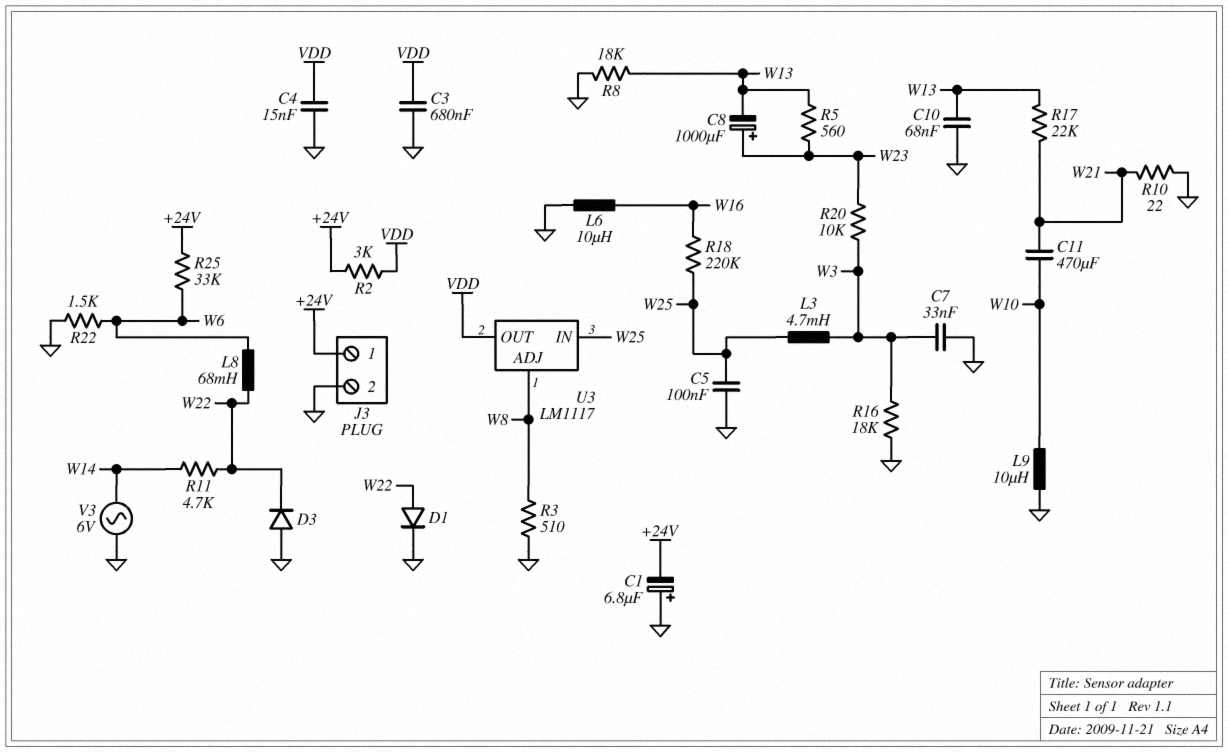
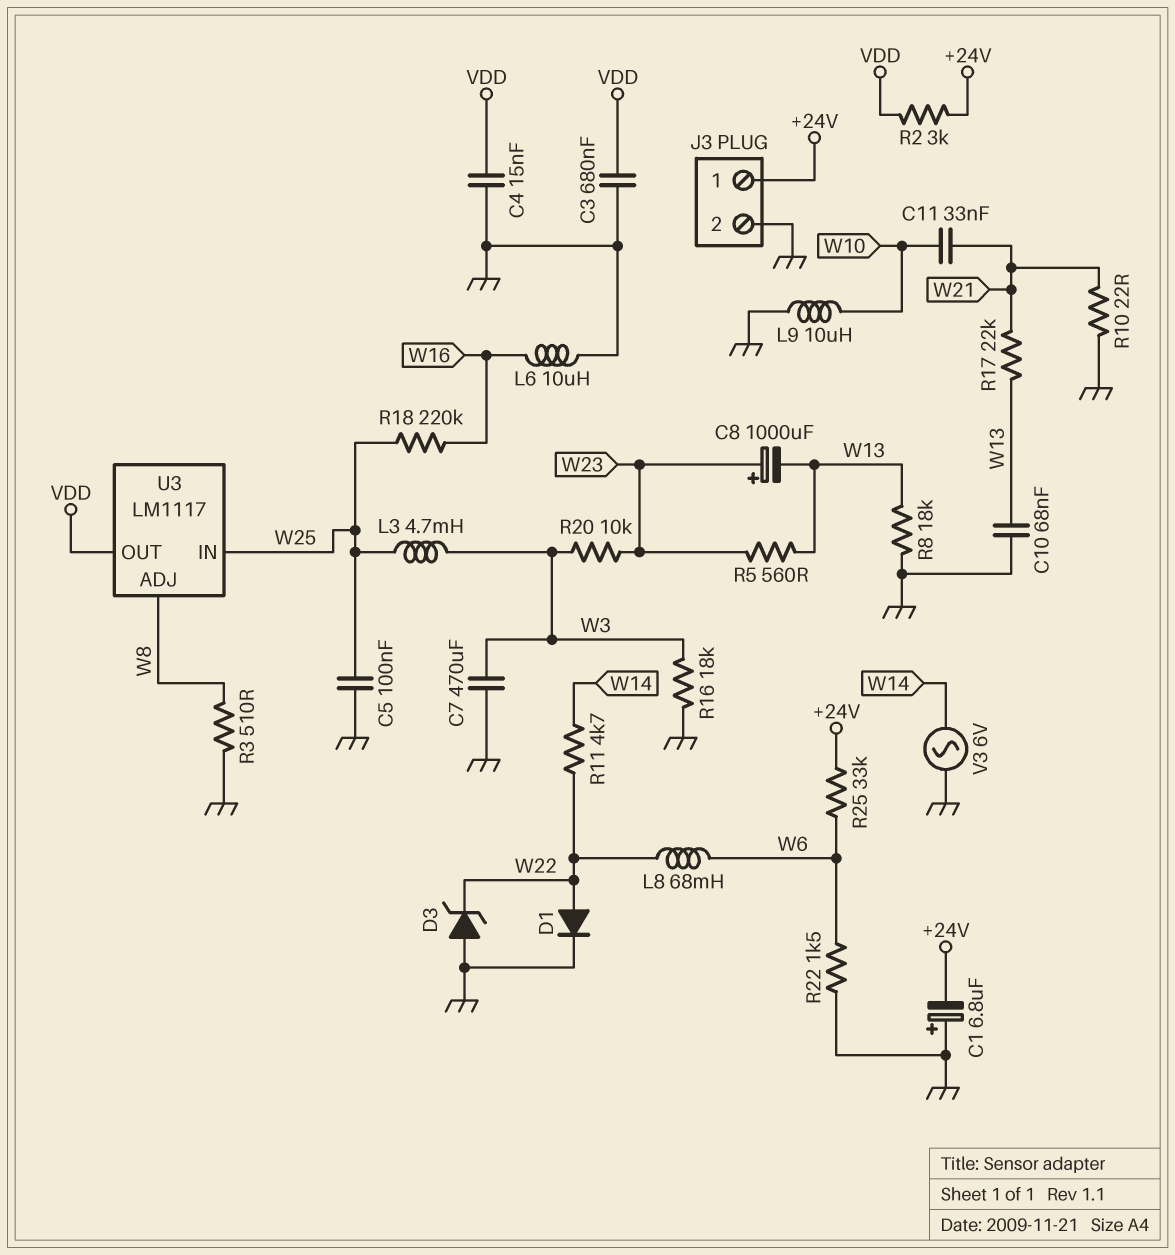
C7: 33nF (GND, W3) -> 470uF (GND, W3)
C11: 470uF (W10, W21) -> 33nF (W10, W21)
D3: diode (A GND, K W22) -> zener (A GND, K W22)

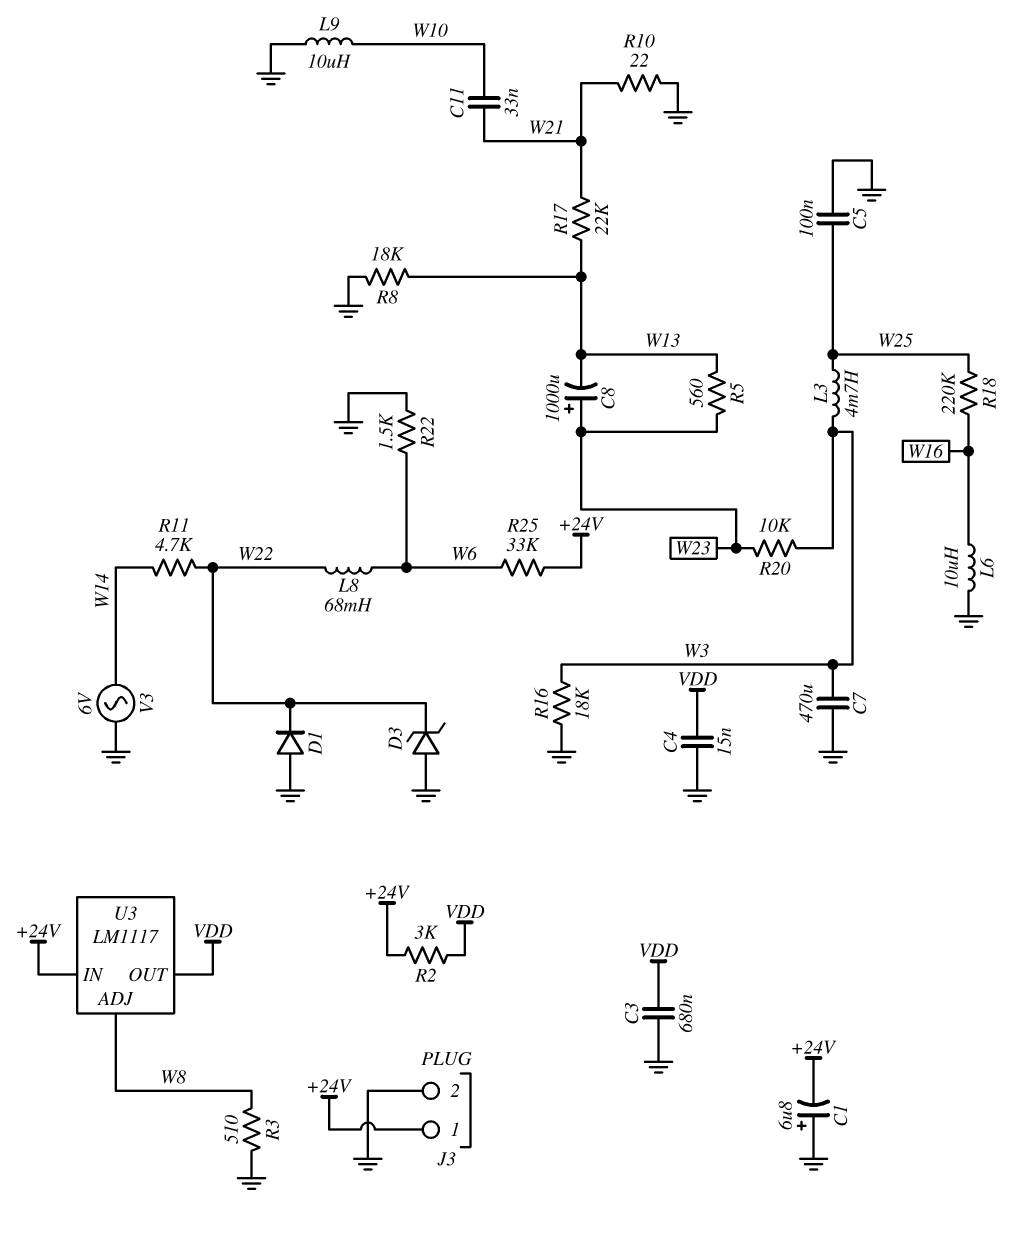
C10: 68nF (GND, W13) -> none
D1: diode (A W22, K GND) -> diode (A GND, K W22)
U3 pin IN: W25 -> +24V

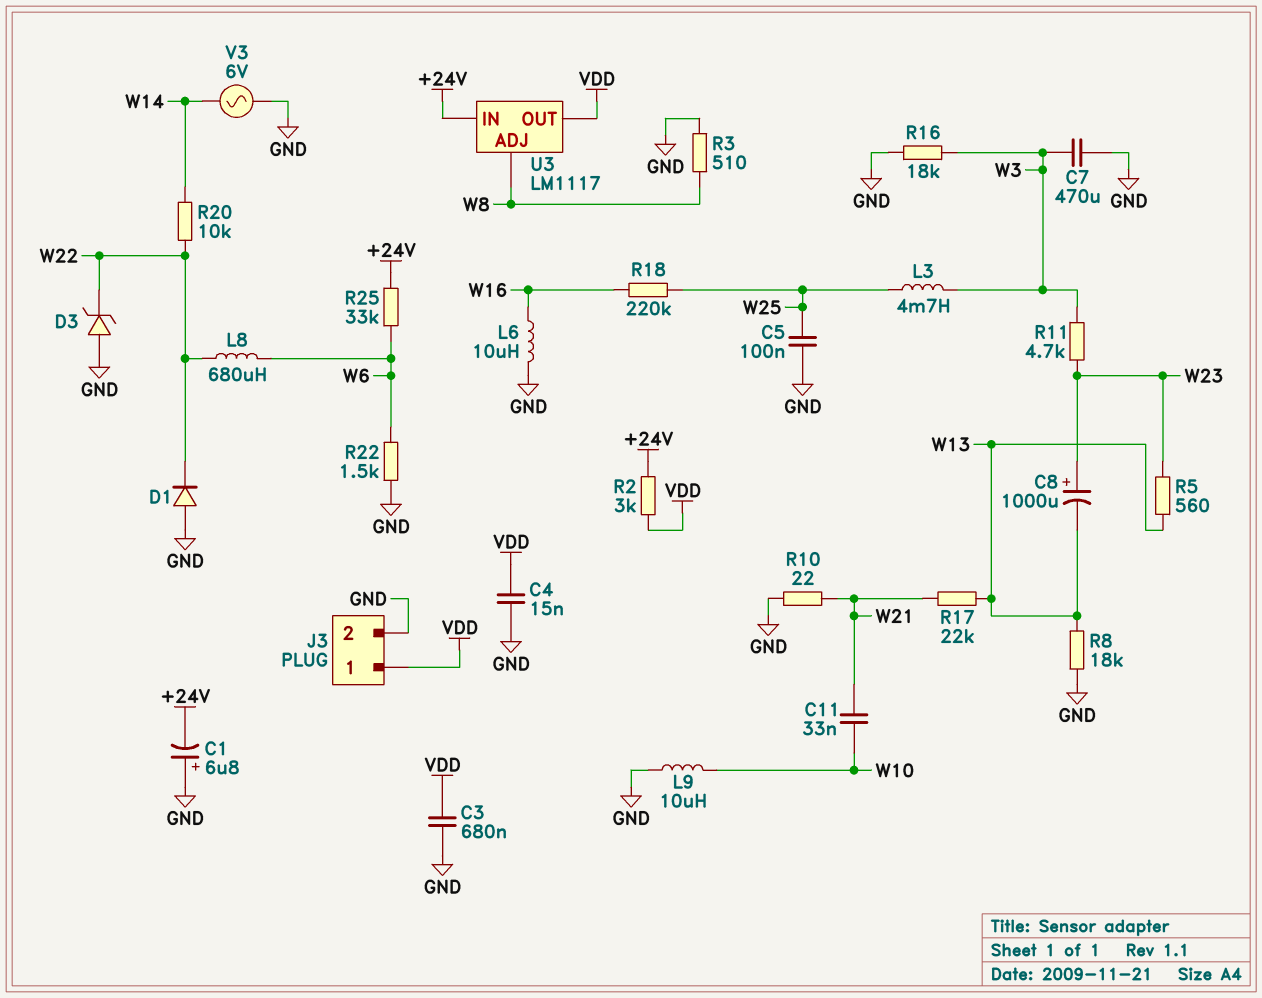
J3 pin 1: +24V -> VDD
L8: 68mH (W6, W22) -> 680uH (W6, W22)
R11: 4.7k (W14, W22) -> 4.7k (W3, W23)
R20: 10k (W3, W23) -> 10k (W14, W22)

